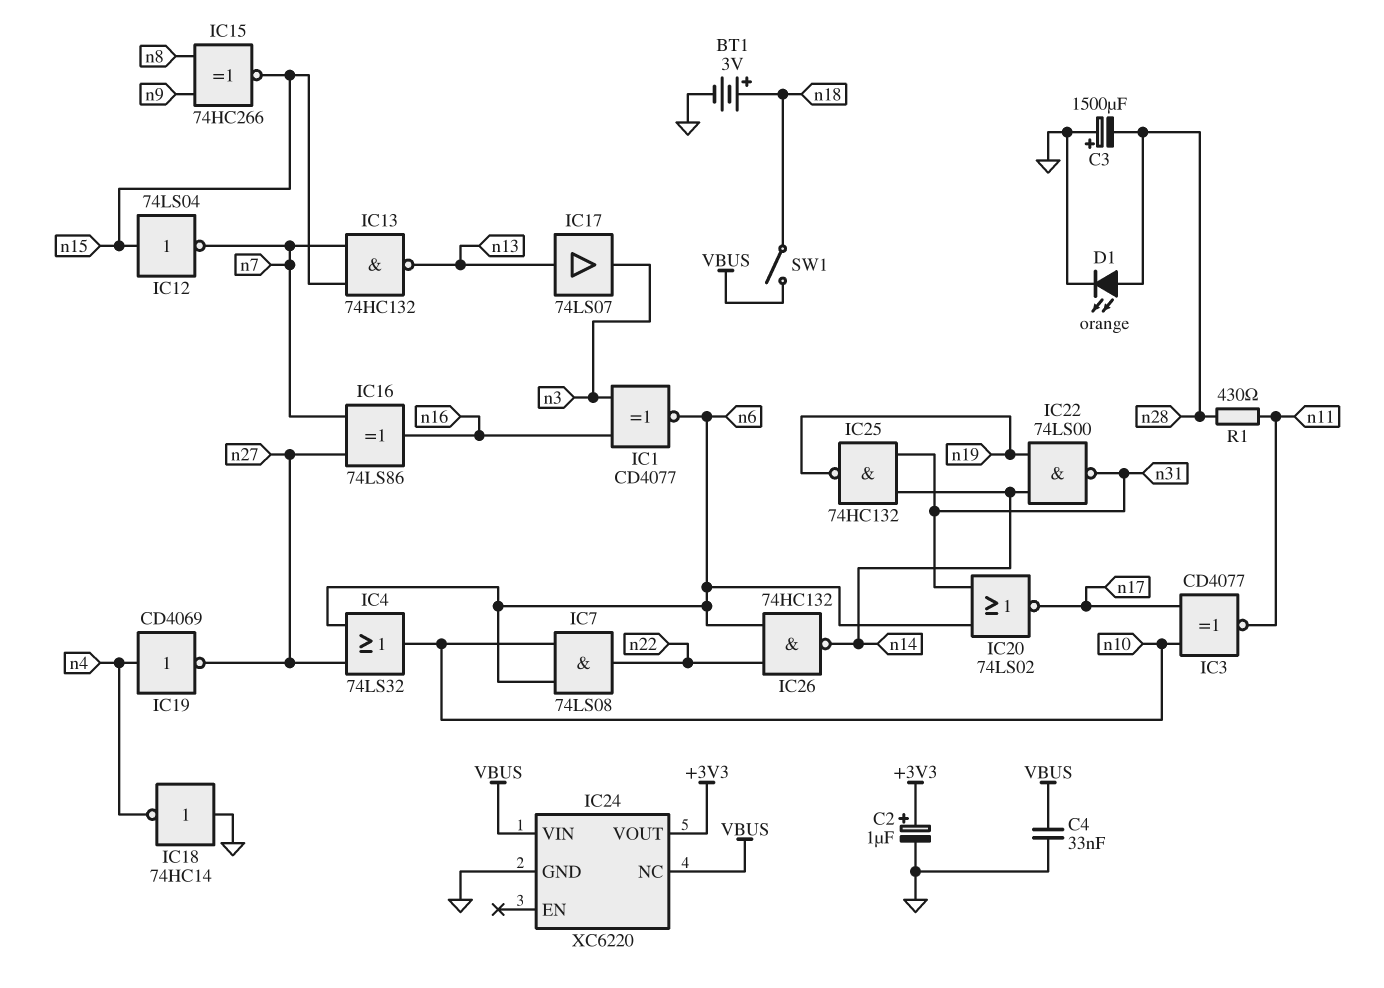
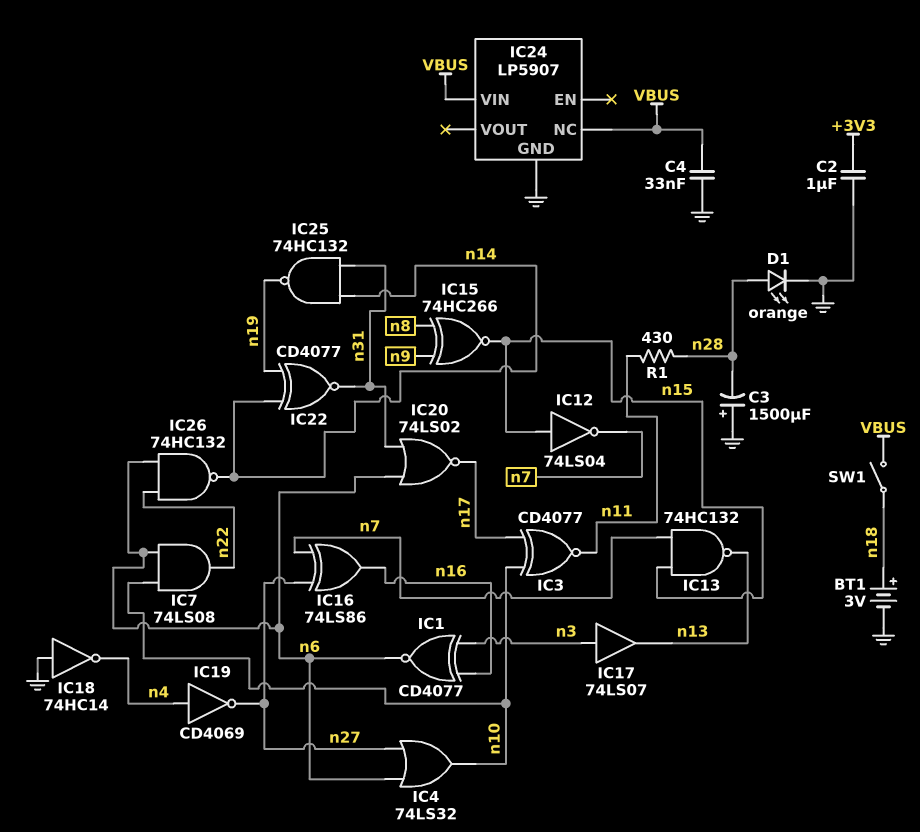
C2: 1uF (plus +3V3, minus GND) -> 1uF (+3V3, GND)
IC17: buffer 74LS07 (in n13, out n3) -> buffer 74LS07 (in n3, out n13)
IC22: NAND 74LS00 (in n14, in n19, out n31) -> XNOR CD4077 (in n14, in n19, out n31)
IC24: XC6220 -> LP5907
IC24 pin VOUT: +3V3 -> none

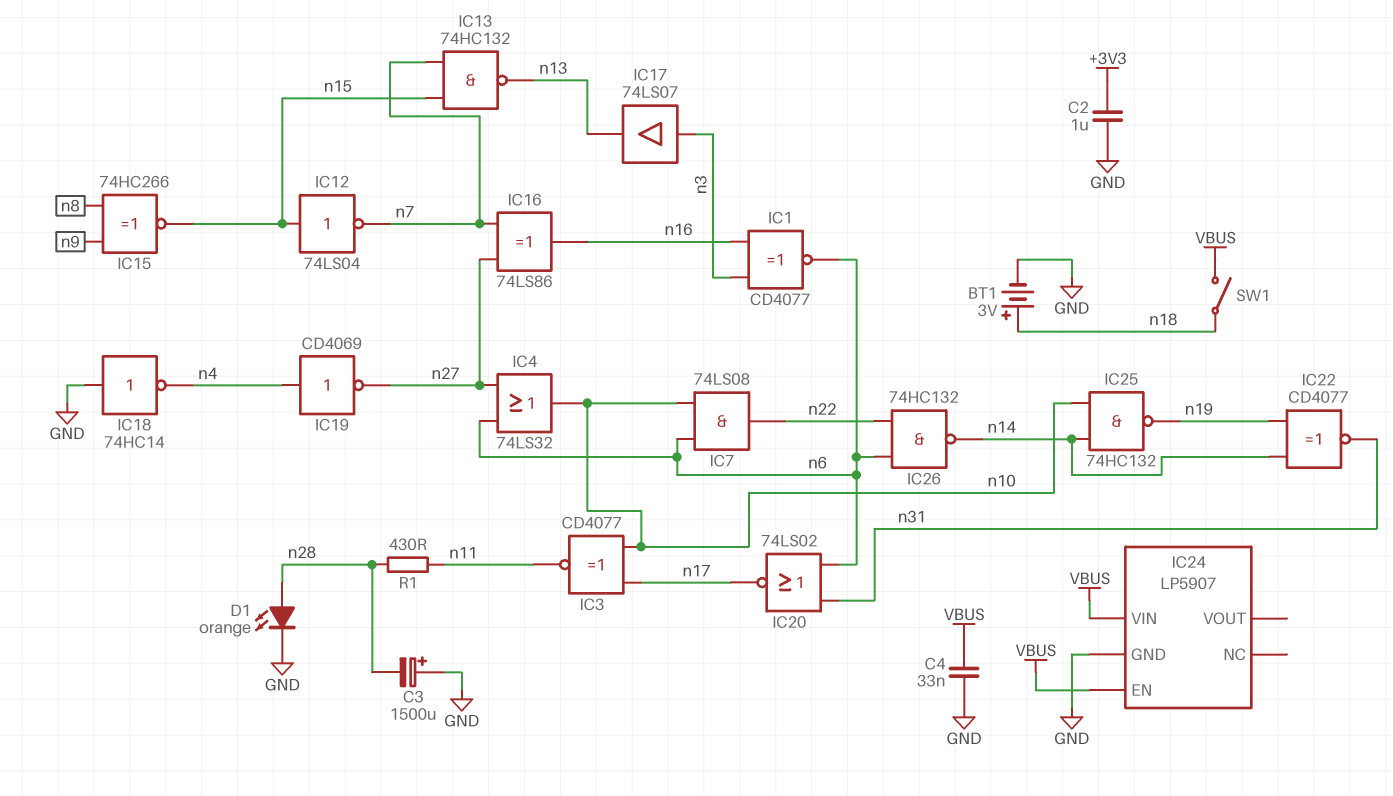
IC24 pin EN: none -> VBUS
IC24 pin NC: VBUS -> none
IC25: NAND 74HC132 (in n14, in n31, out n19) -> NAND 74HC132 (in n10, in n14, out n19)

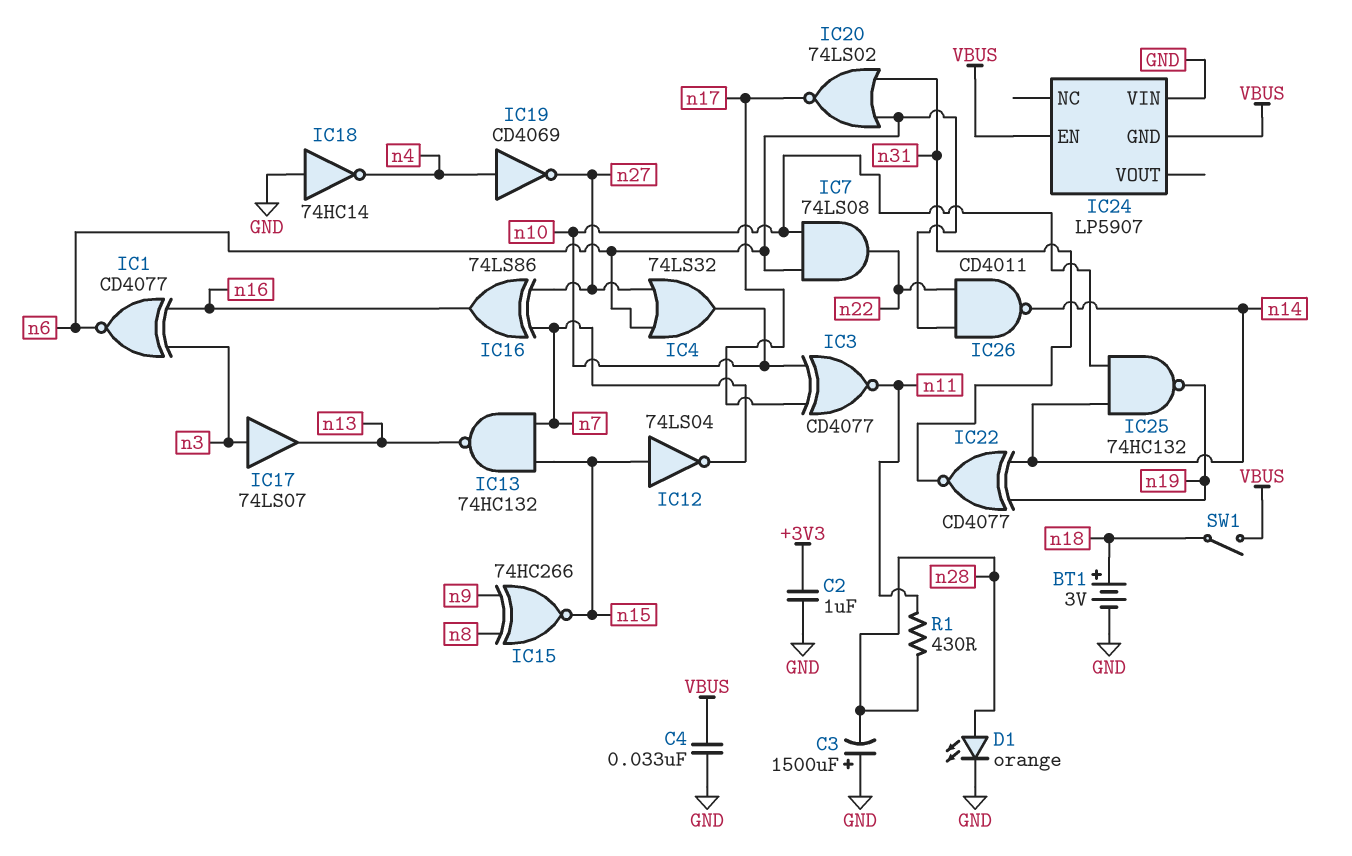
IC24 pin GND: GND -> VBUS
IC24 pin VIN: VBUS -> GND
IC26: NAND 74HC132 (in n6, in n22, out n14) -> NAND CD4011 (in n6, in n22, out n14)

